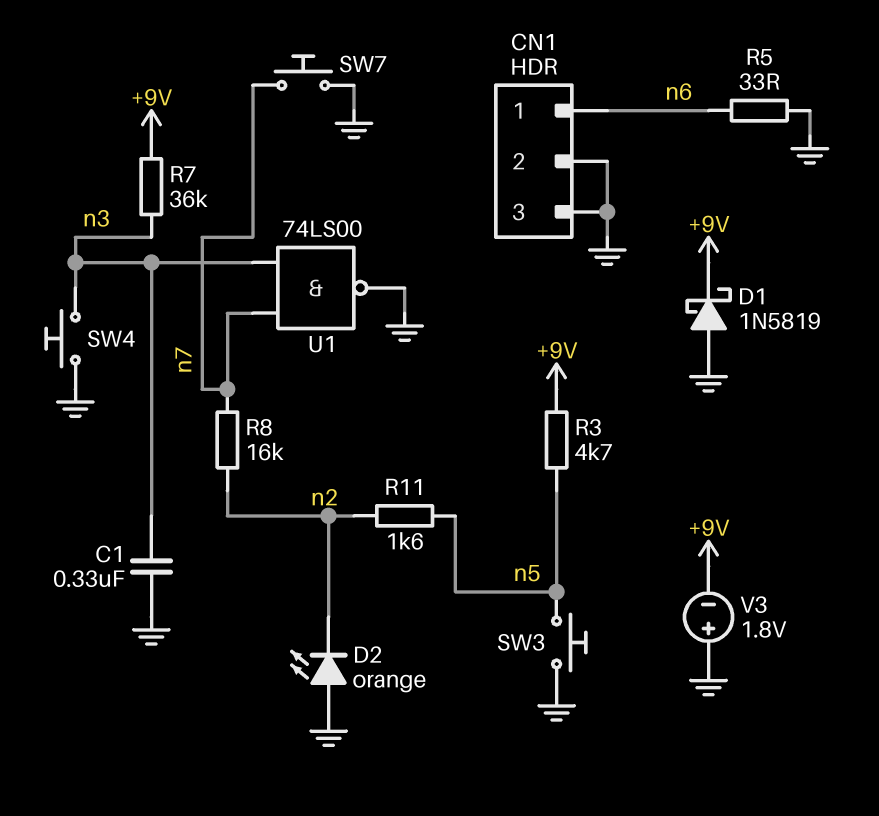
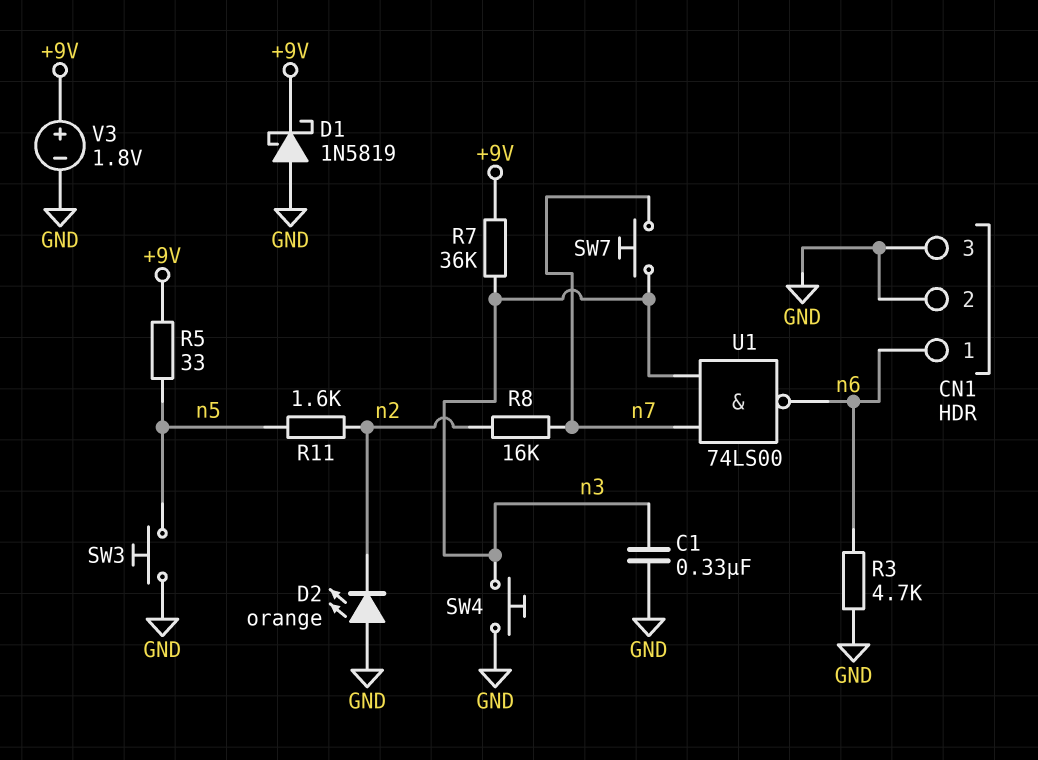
R3: 4.7k (+9V, n5) -> 4.7k (GND, n6)
R5: 33 (GND, n6) -> 33 (+9V, n5)
SW7: button (GND, n7) -> button (n3, n7)
U1: NAND 74LS00 (in n3, in n7, out GND) -> NAND 74LS00 (in n3, in n7, out n6)
V3: 1.8V (plus GND, minus +9V) -> 1.8V (plus +9V, minus GND)

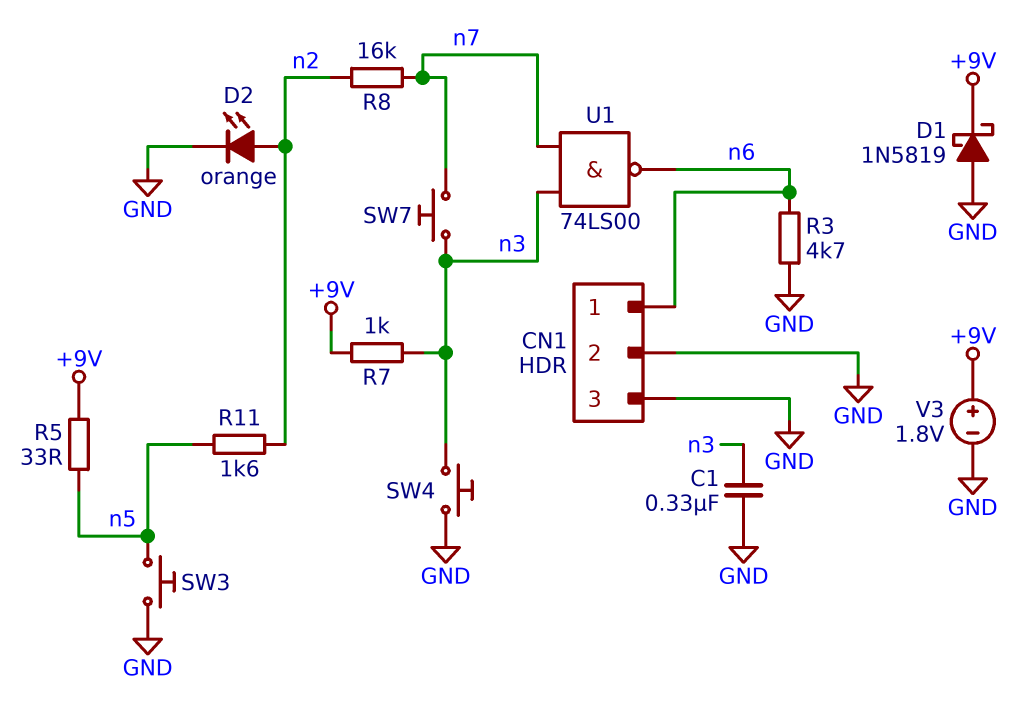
D2: LED orange (A GND, K n2) -> LED orange (A n2, K GND)
R7: 36k (+9V, n3) -> 1k (+9V, n3)

